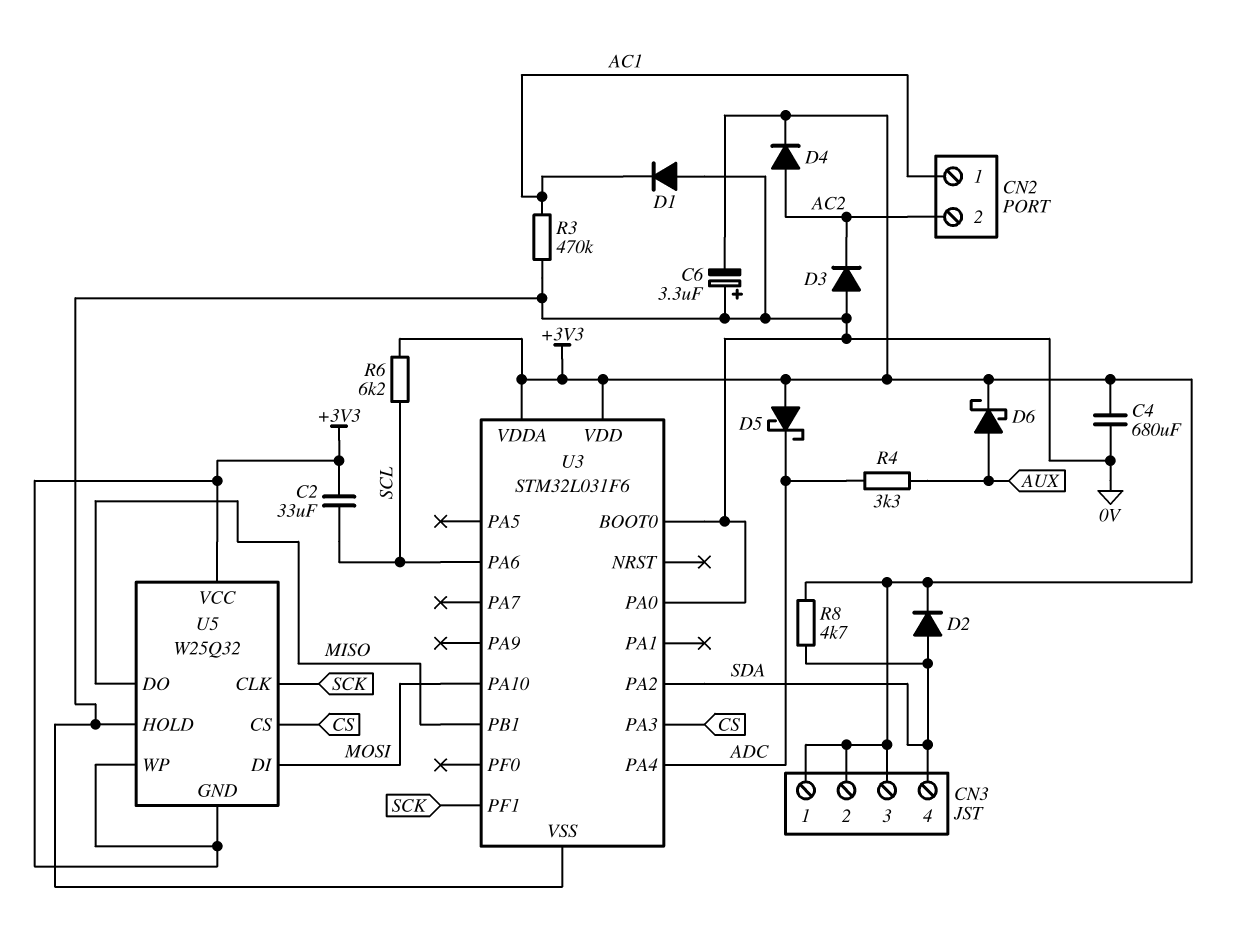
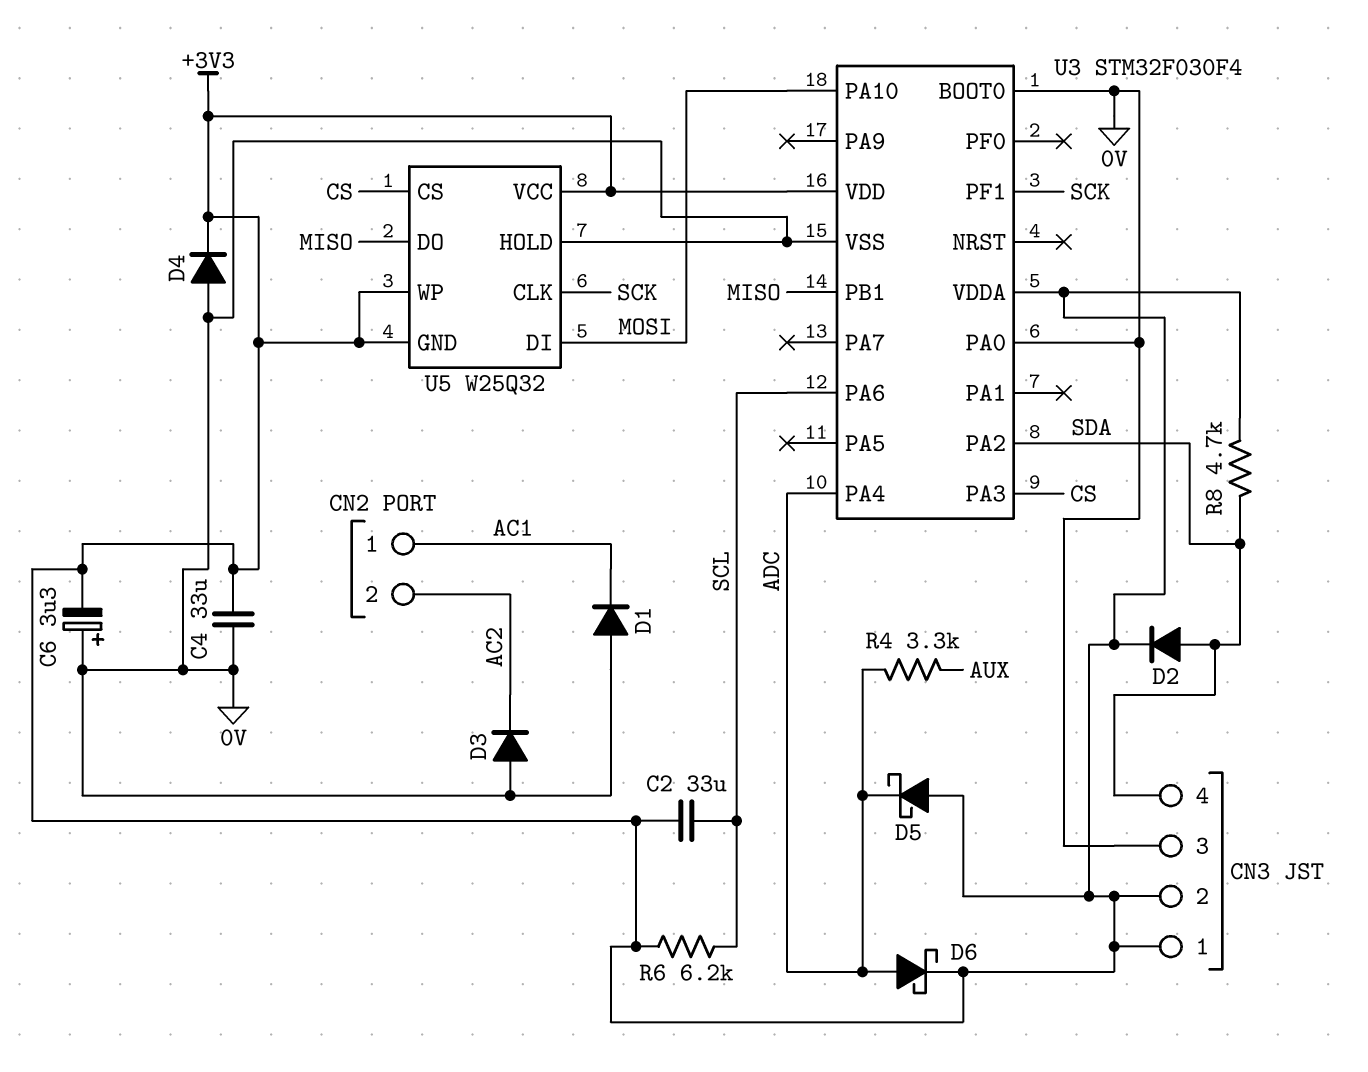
C4: 680uF (+3V3, 0V) -> 33uF (+3V3, 0V)
CN3 pin 3: +3V3 -> 0V
D4: diode (A AC2, K +3V3) -> diode (A 0V, K +3V3)
D6: schottky (A AUX, K +3V3) -> schottky (A ADC, K +3V3)
R3: 470k (0V, AC1) -> none
U3: STM32L031F6 -> STM32F030F4

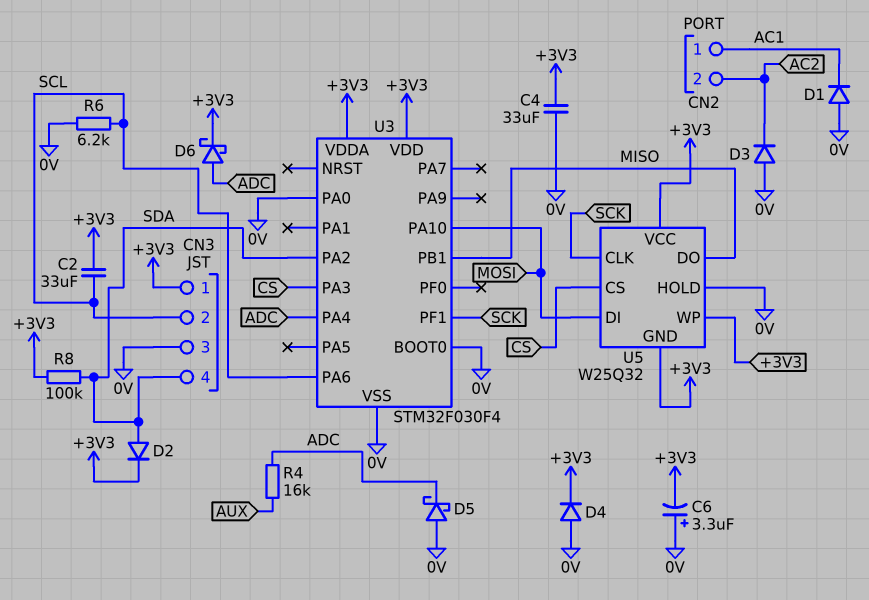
CN3 pin 2: +3V3 -> SCL
D5: schottky (A +3V3, K ADC) -> schottky (A 0V, K ADC)
R4: 3.3k (ADC, AUX) -> 16k (ADC, AUX)
R6: 6.2k (+3V3, SCL) -> 6.2k (0V, SCL)
R8: 4.7k (+3V3, SDA) -> 100k (+3V3, SDA)

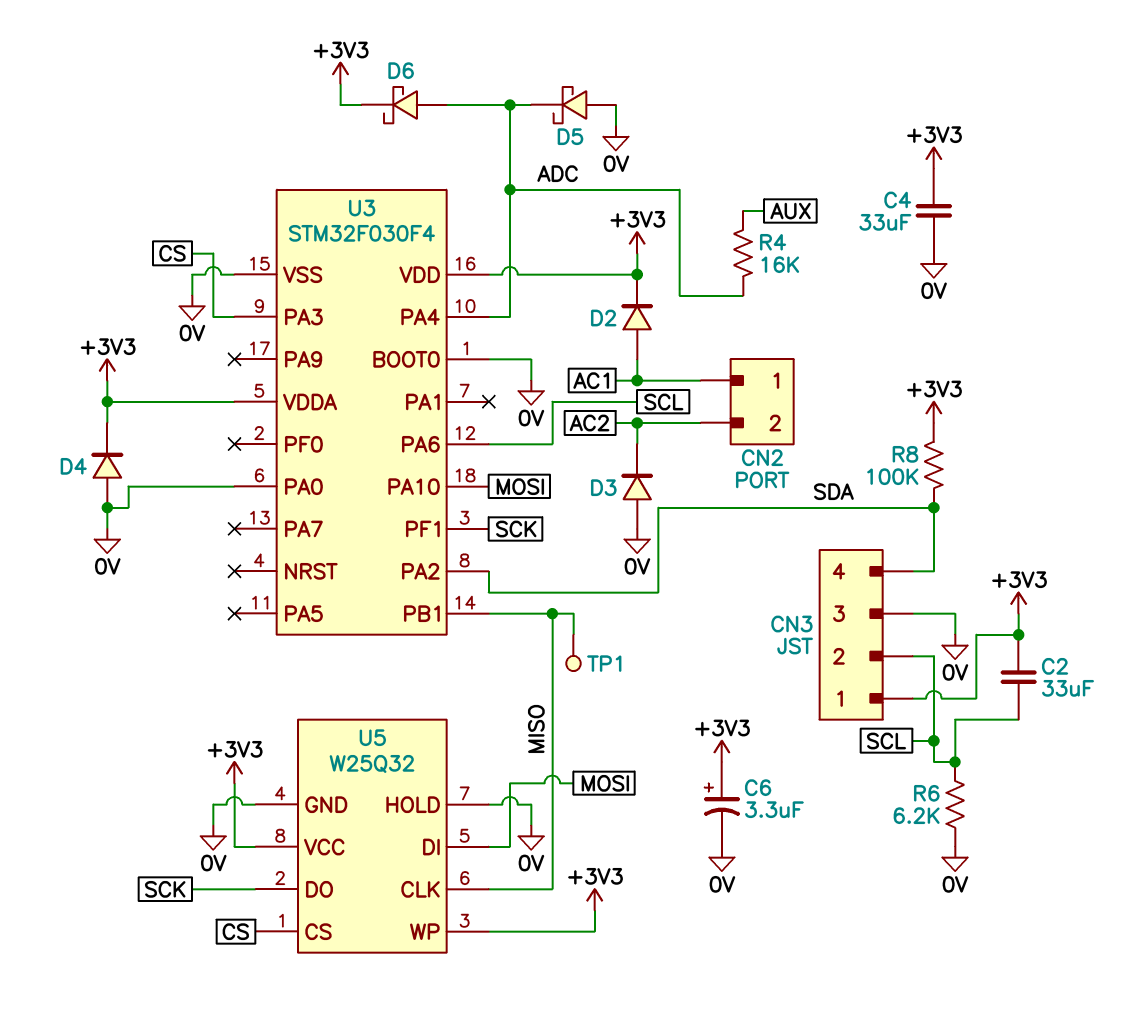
C6: 3.3uF (plus 0V, minus +3V3) -> 3.3uF (plus +3V3, minus 0V)
D1: diode (A 0V, K AC1) -> none
D2: diode (A SDA, K +3V3) -> diode (A AC1, K +3V3)
TP1: none -> test point (MISO)
U5 pin CLK: SCK -> MISO
U5 pin DO: MISO -> SCK
U5 pin GND: +3V3 -> 0V

